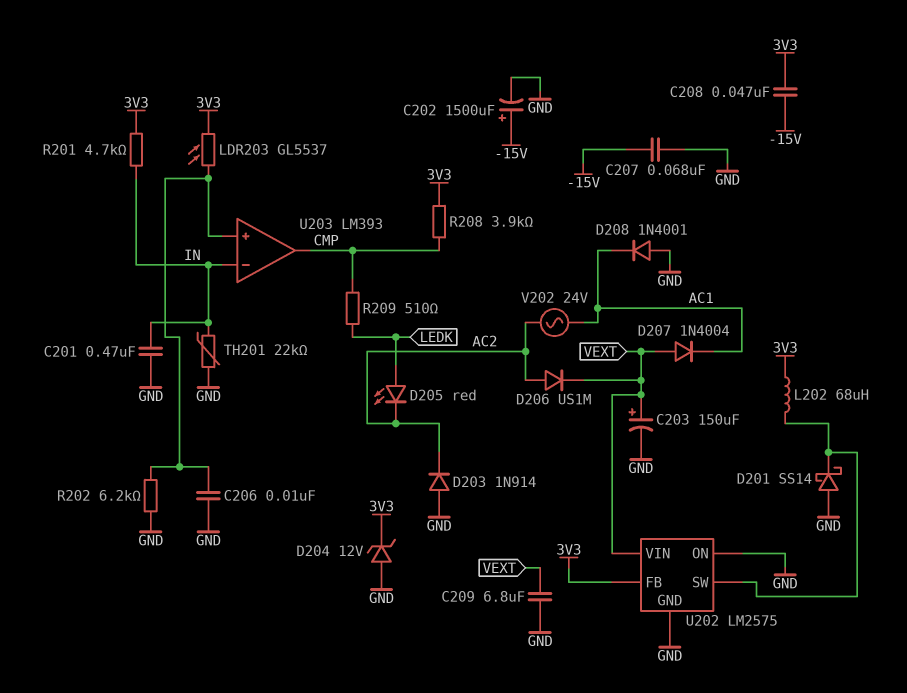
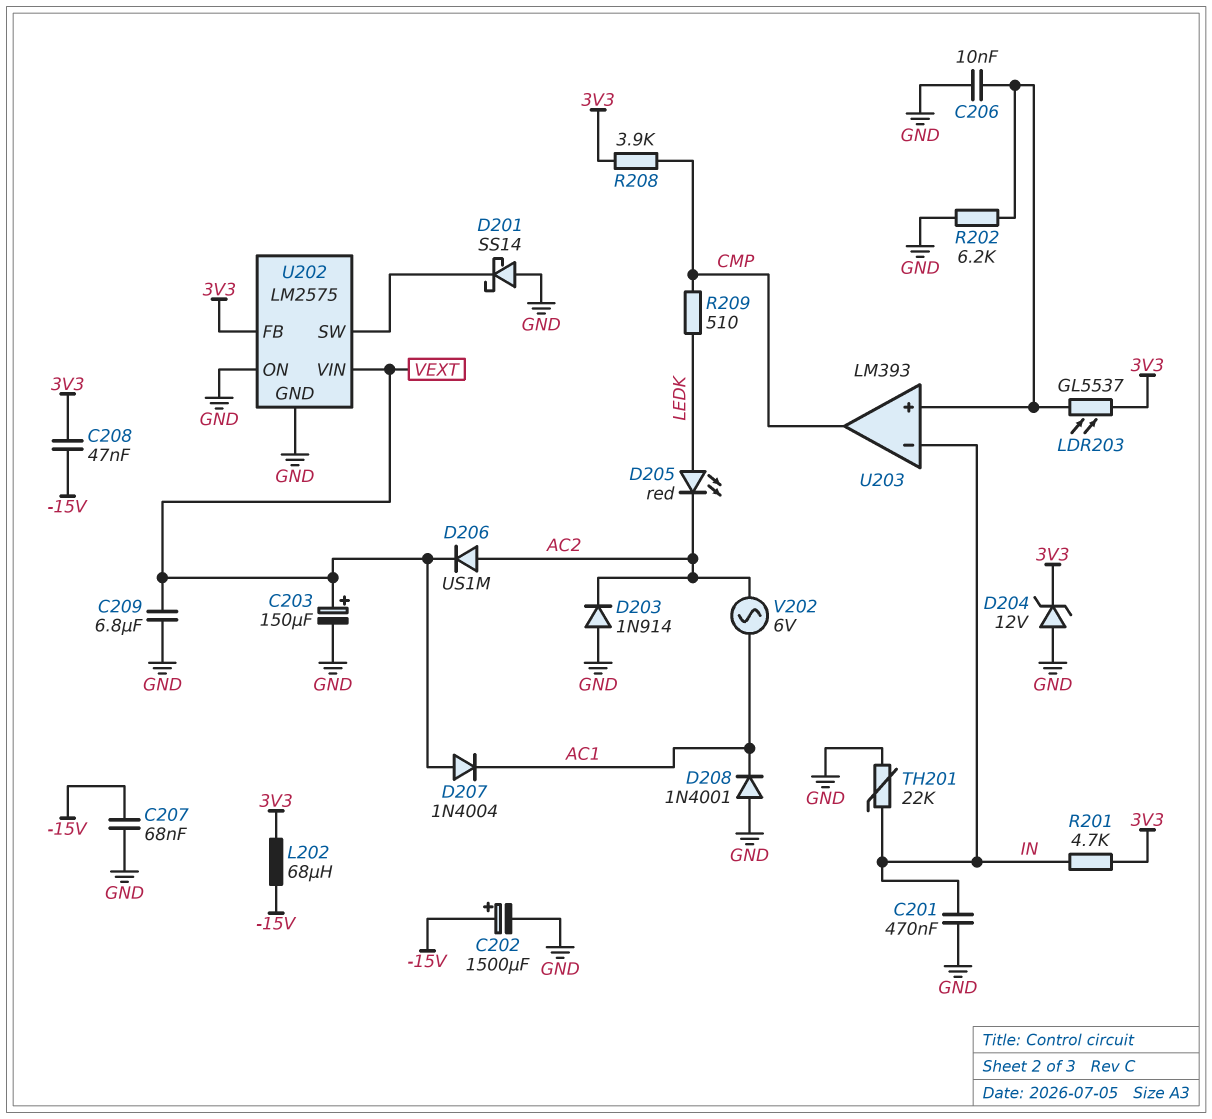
L202: 68uH (3V3, U202/SW) -> 68uH (-15V, 3V3)
V202: AC 24V (AC1, AC2) -> AC 6V (AC1, AC2)

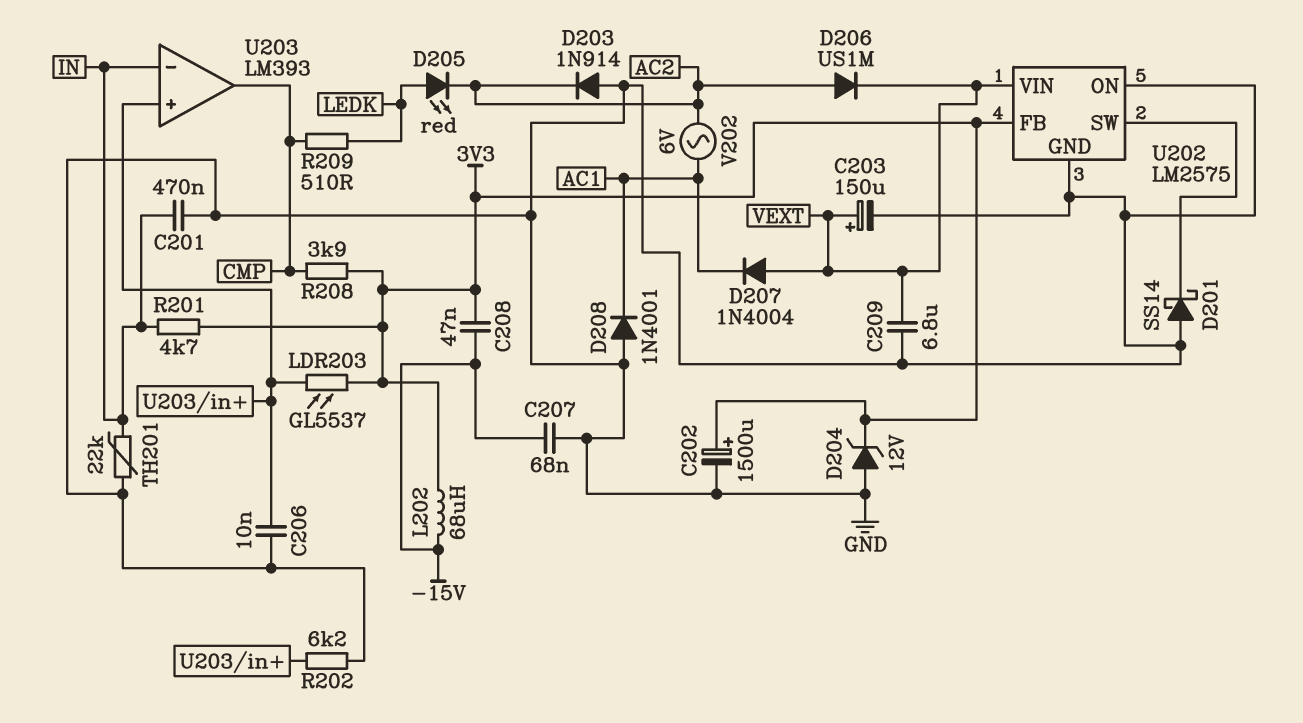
C202: 1500uF (plus -15V, minus GND) -> 1500uF (plus 3V3, minus GND)

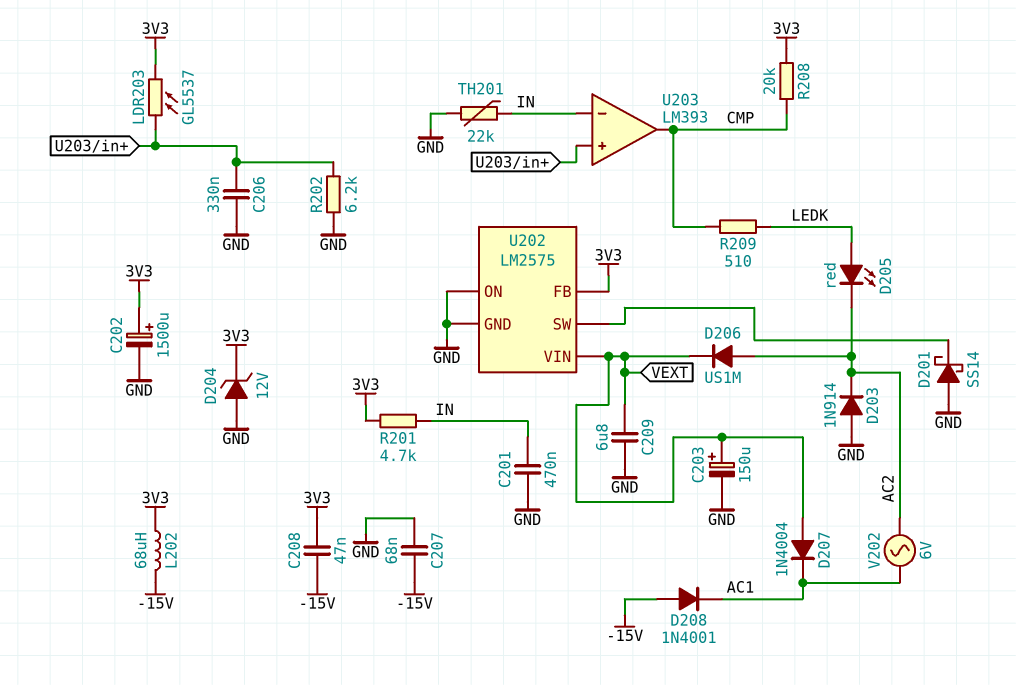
C206: 10nF (GND, U203/in+) -> 330nF (GND, U203/in+)
D208: diode 1N4001 (A GND, K AC1) -> diode 1N4001 (A -15V, K AC1)
R208: 3.9k (3V3, CMP) -> 20k (3V3, CMP)

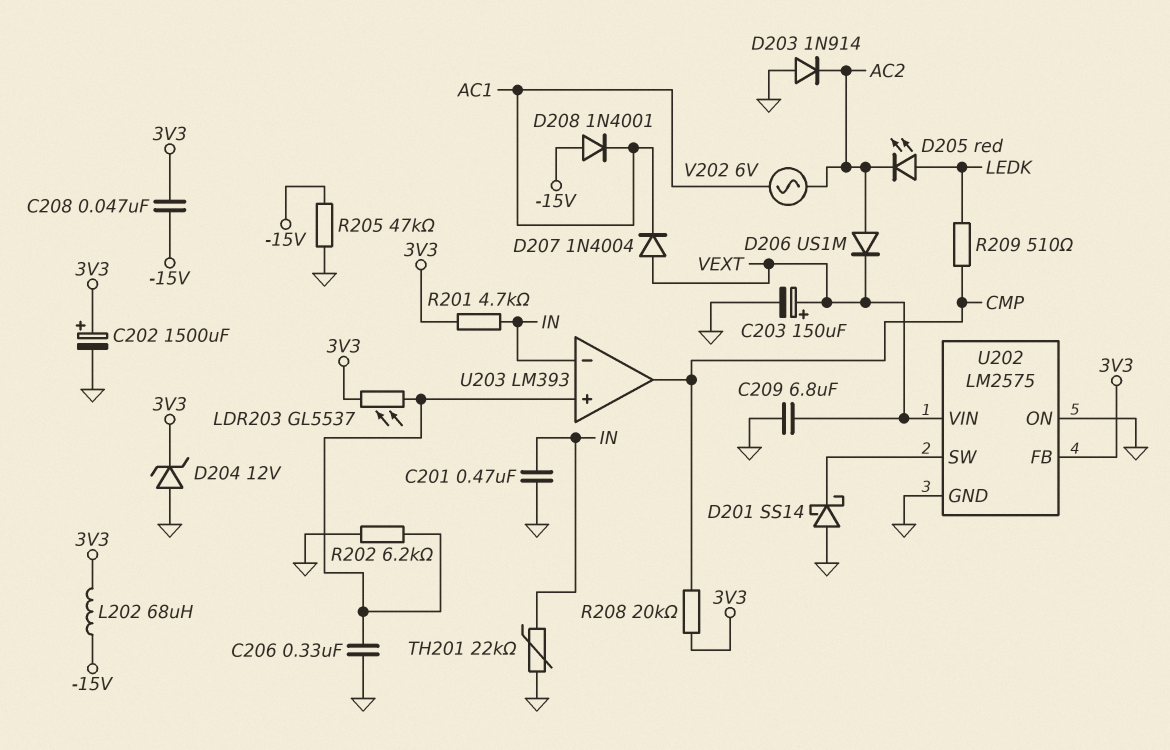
C207: 68nF (-15V, GND) -> none
R205: none -> 47k (-15V, GND)

